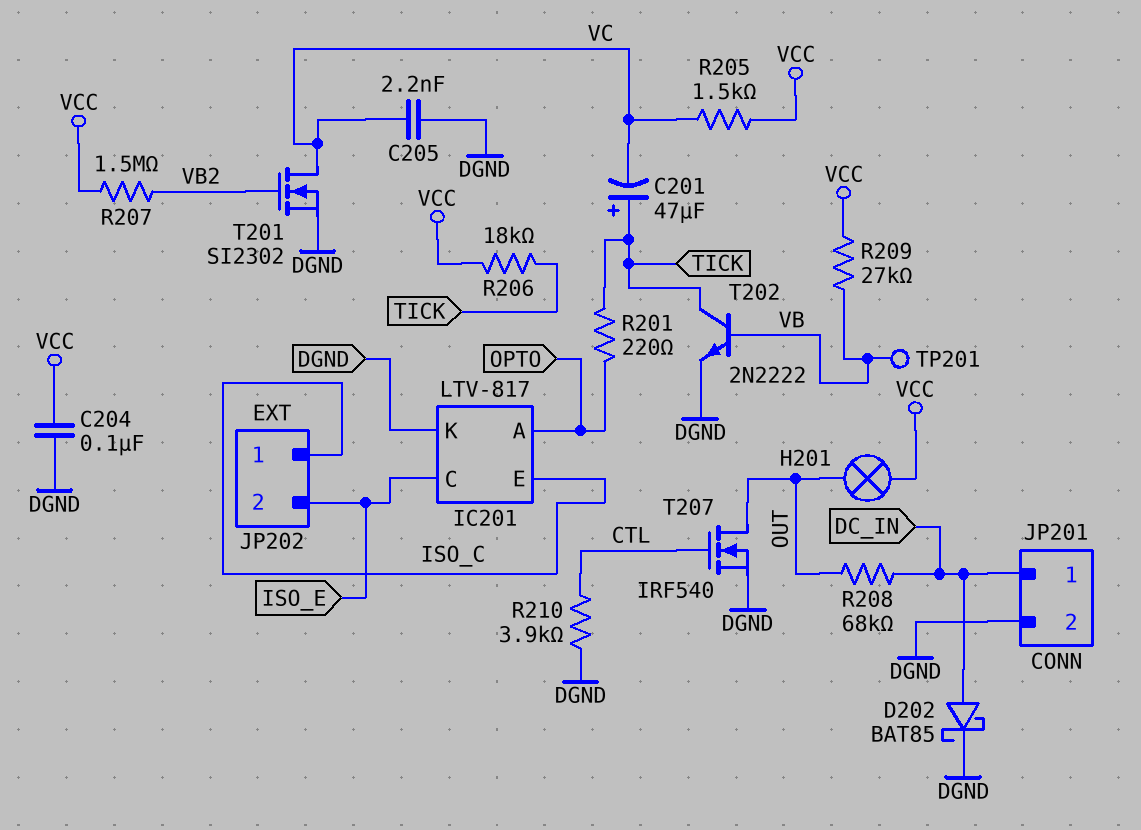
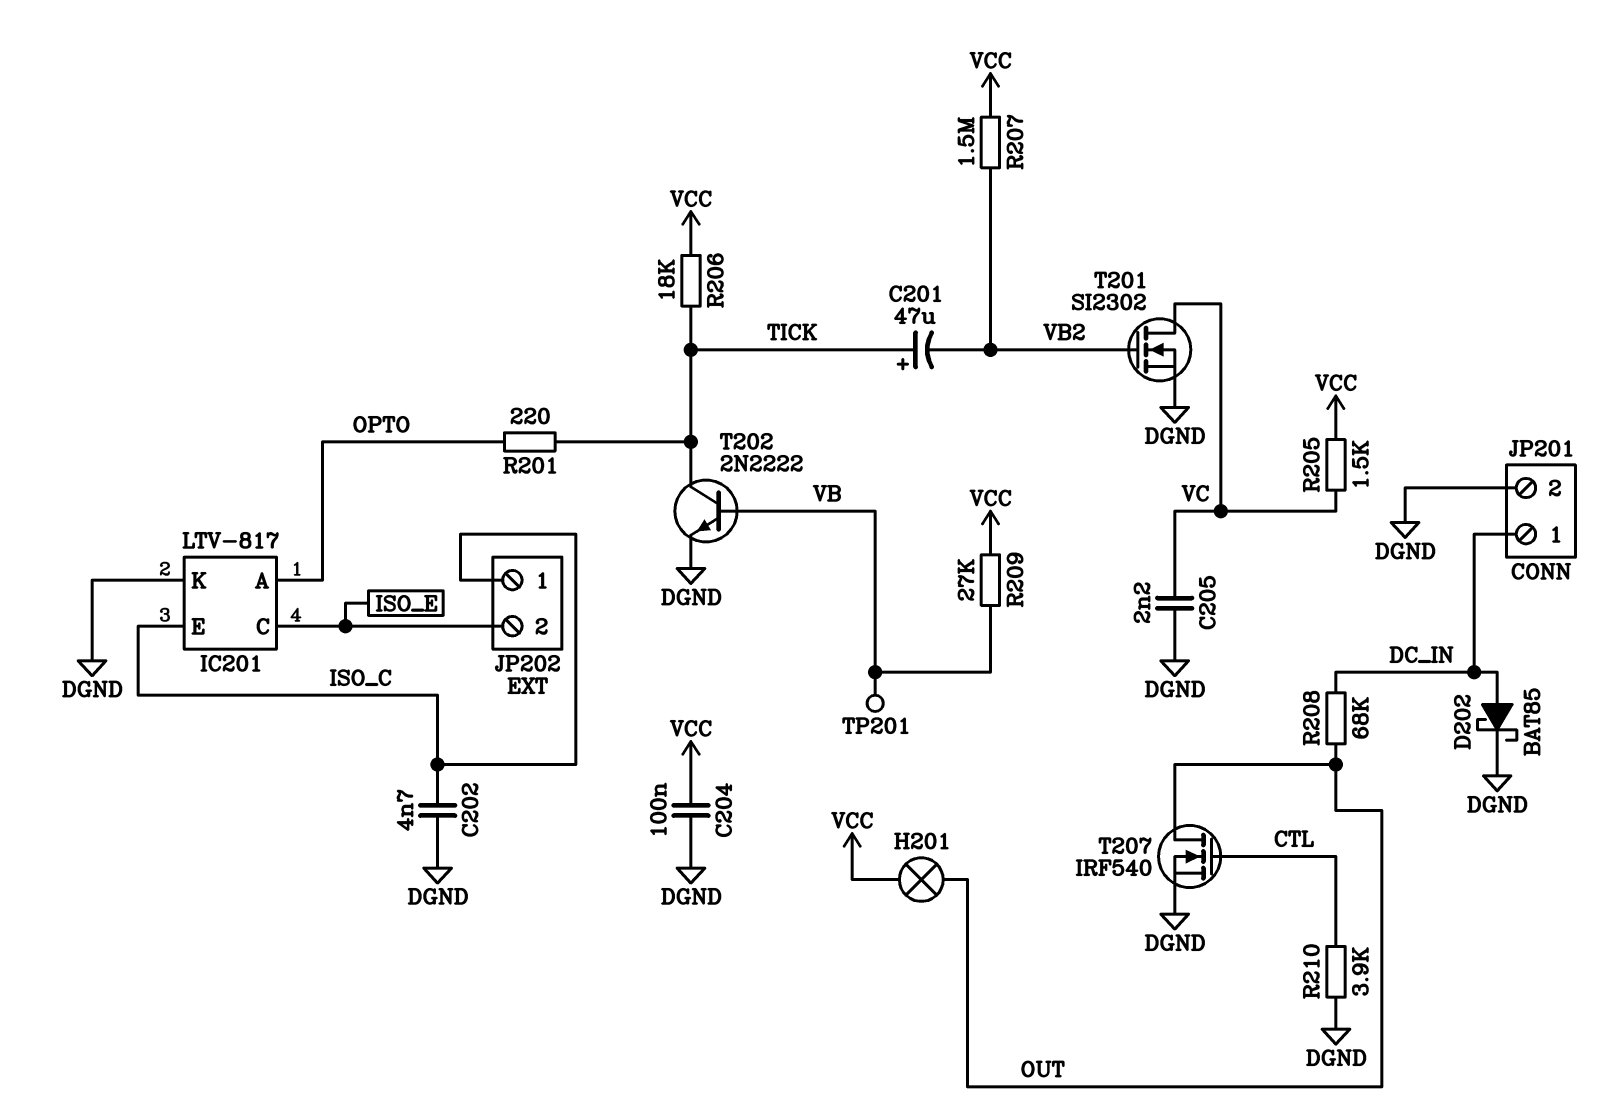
C201: 47uF (plus TICK, minus VC) -> 47uF (plus TICK, minus VB2)
C202: none -> 4.7nF (DGND, ISO_C)

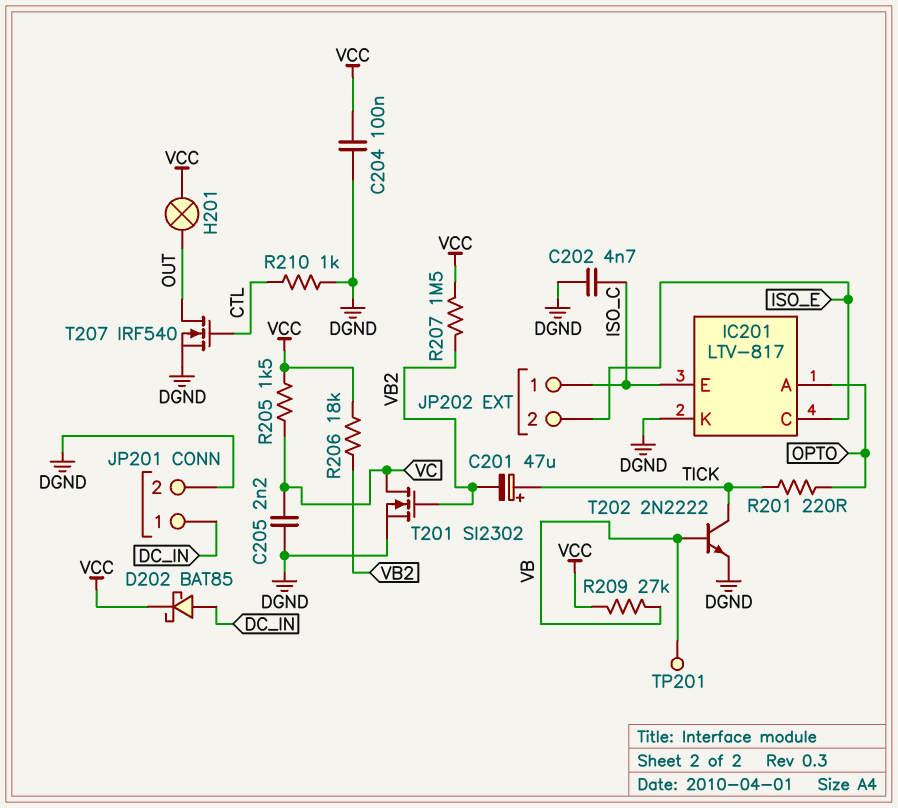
D202: schottky BAT85 (A DC_IN, K DGND) -> schottky BAT85 (A DC_IN, K VCC)
R206: 18k (TICK, VCC) -> 18k (VB2, VCC)
R208: 68k (DC_IN, OUT) -> none
R210: 3.9k (CTL, DGND) -> 1k (CTL, DGND)

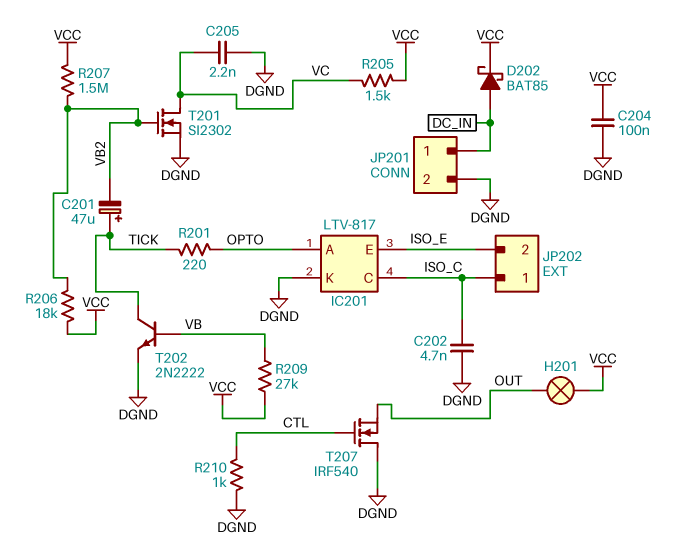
IC201 pin C: ISO_E -> ISO_C
IC201 pin E: ISO_C -> ISO_E
T207: NMOS IRF540 (G CTL, D OUT, S DGND) -> NMOS IRF540 (G CTL, D DGND, S OUT)
TP201: test point (VB) -> none

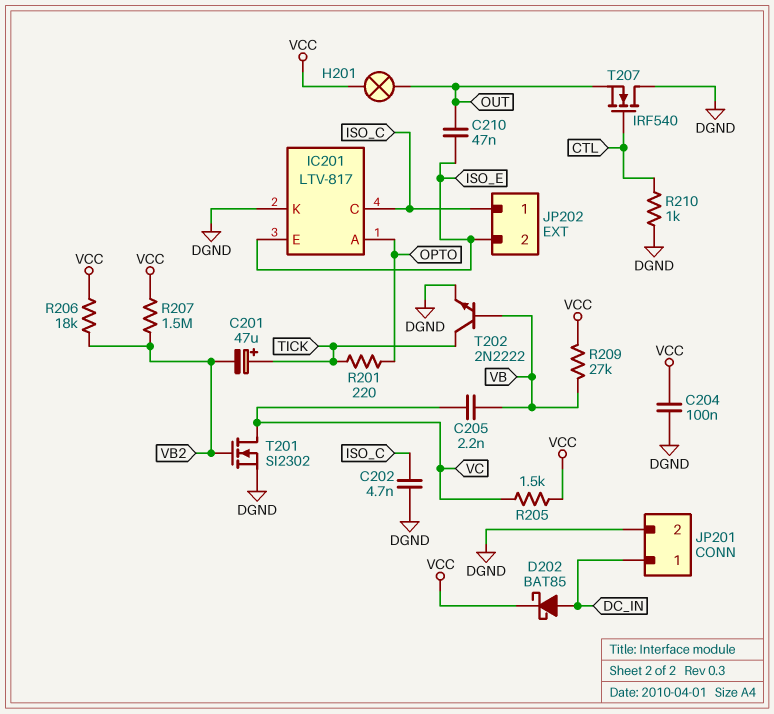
C205: 2.2nF (DGND, VC) -> 2.2nF (VB, VC)
C210: none -> 47nF (ISO_E, OUT)

